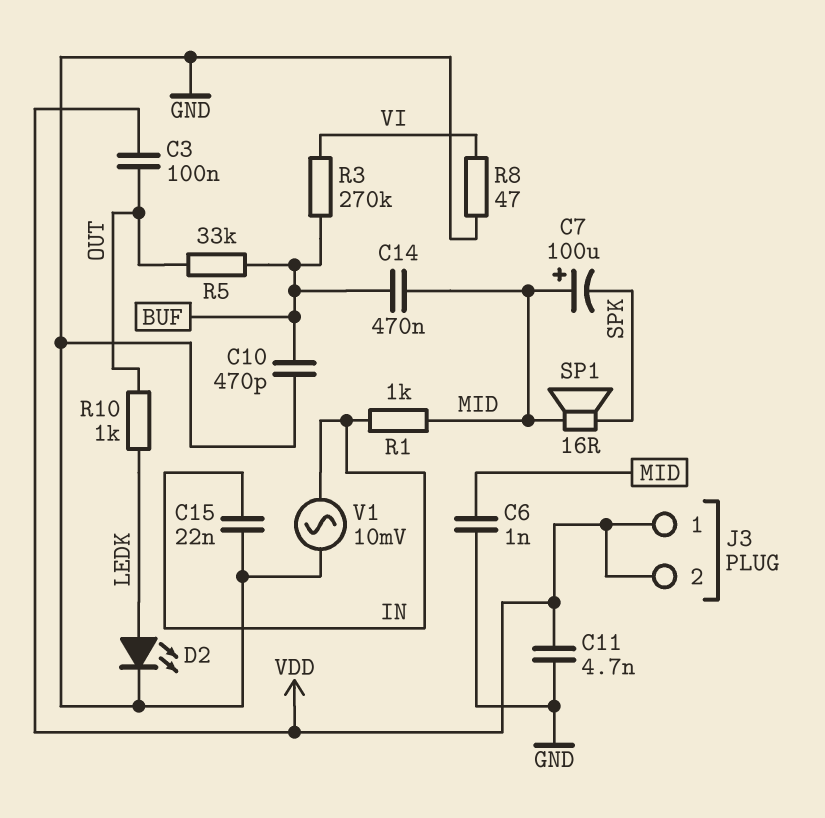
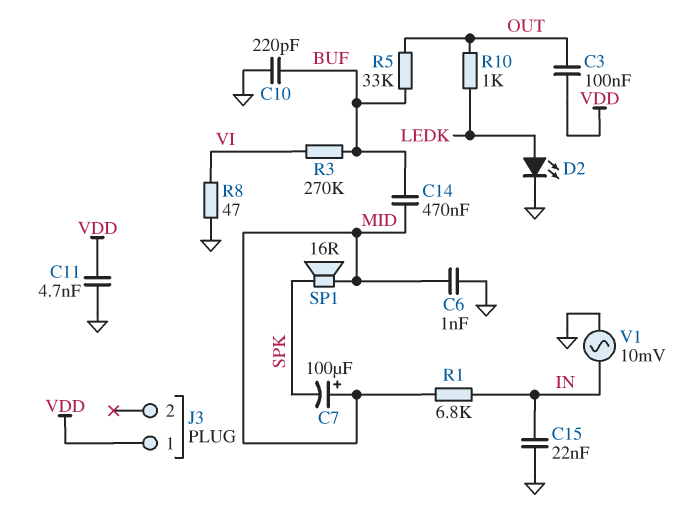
C10: 470pF (BUF, GND) -> 220pF (BUF, GND)
J3 pin 2: VDD -> none
R1: 1k (IN, MID) -> 6.8k (IN, MID)

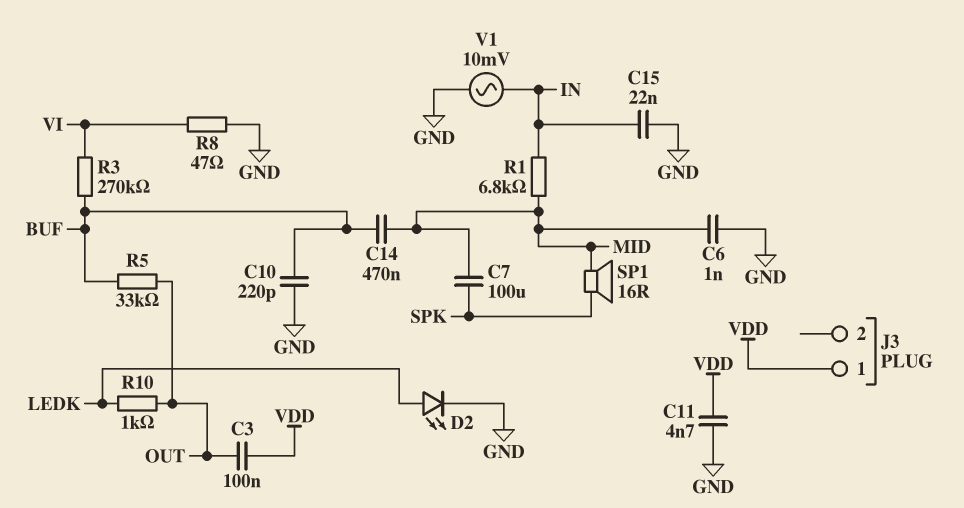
C7: 100uF (plus MID, minus SPK) -> 100uF (MID, SPK)

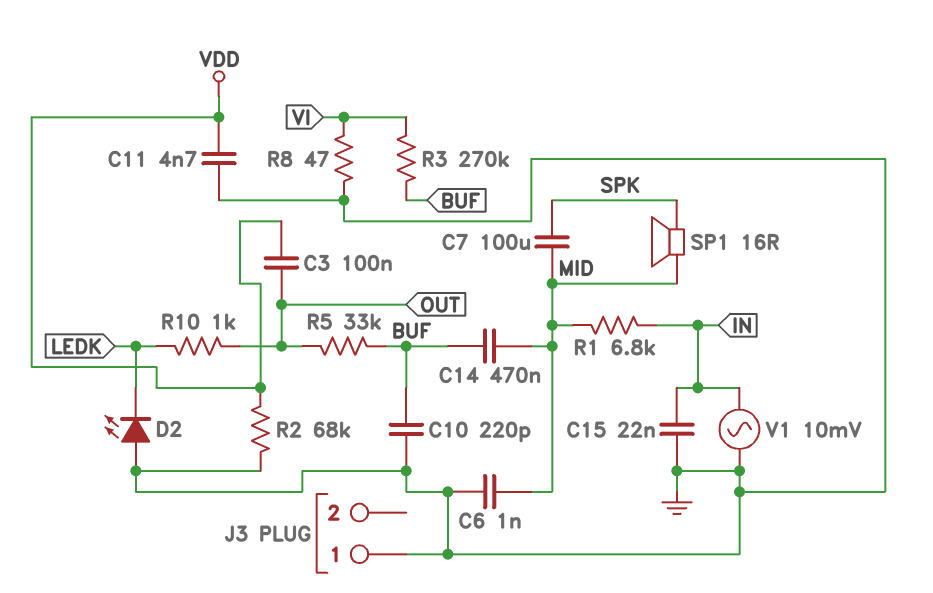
D2: LED (A LEDK, K GND) -> LED (A GND, K LEDK)
J3 pin 1: VDD -> GND
R2: none -> 68k (GND, VDD)

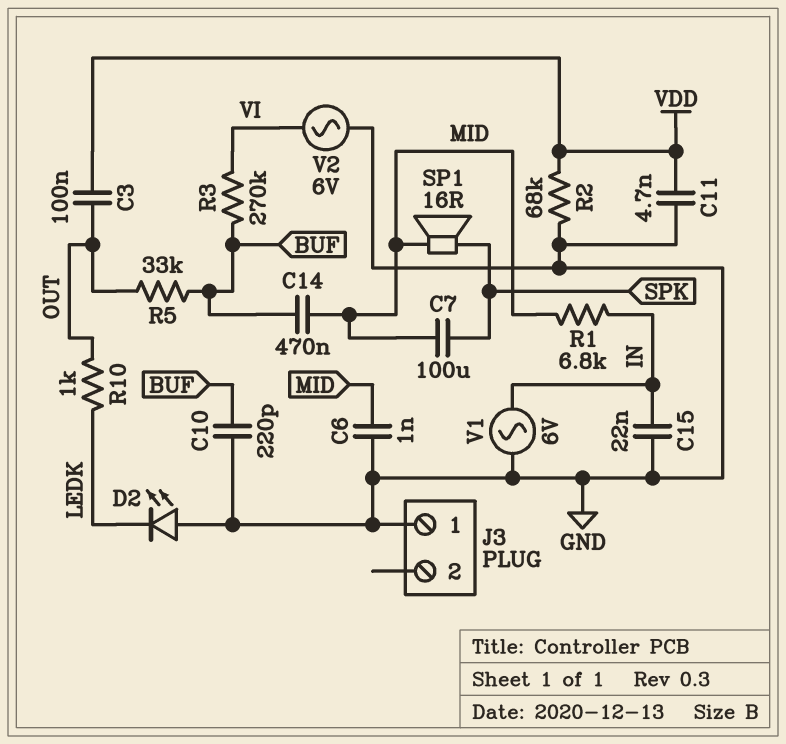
R8: 47 (GND, VI) -> none
V1: AC 10mV (GND, IN) -> AC 6V (GND, IN)
V2: none -> AC 6V (GND, VI)

